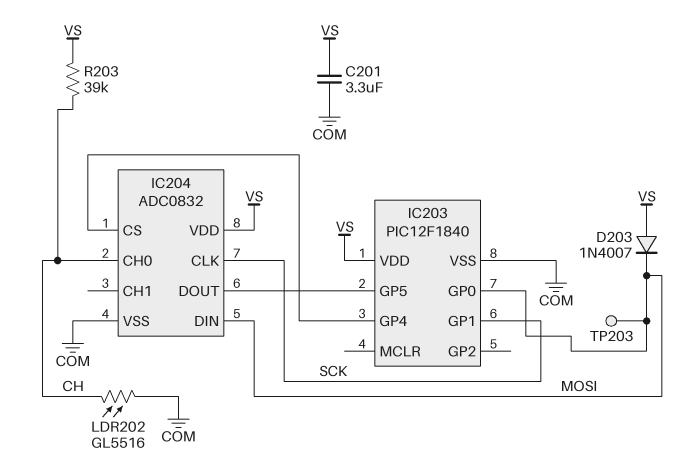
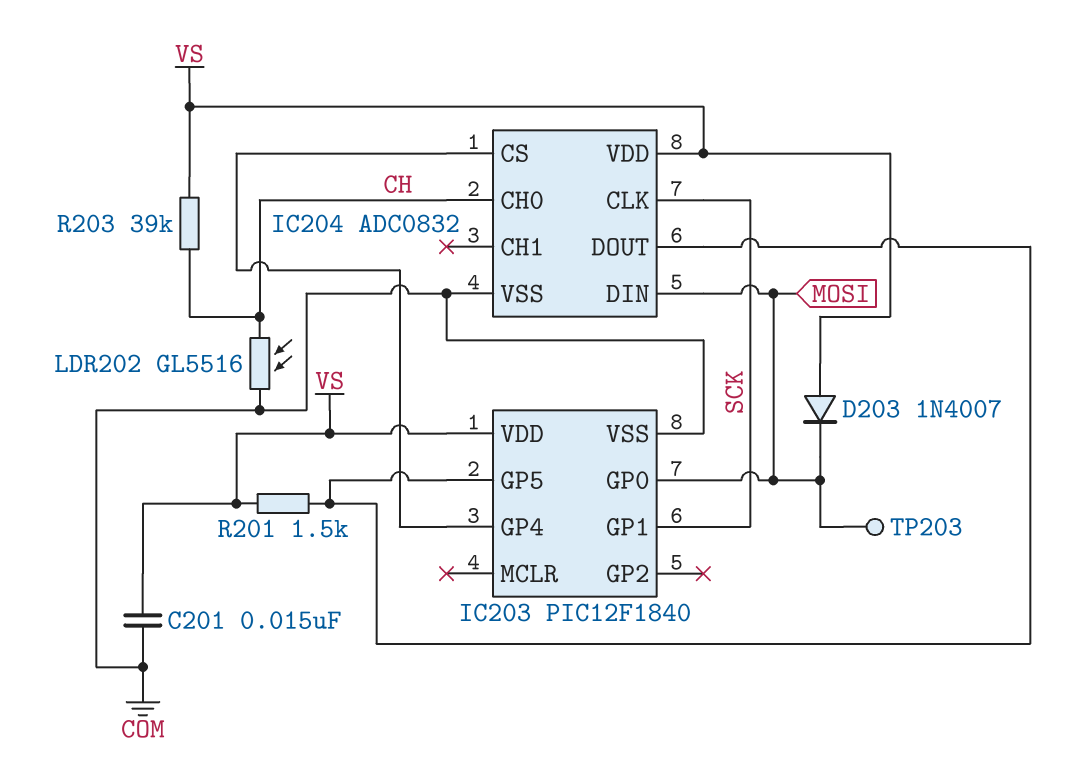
C201: 3.3uF (COM, VS) -> 15nF (COM, VS)
R201: none -> 1.5k (IC203/GP5, VS)

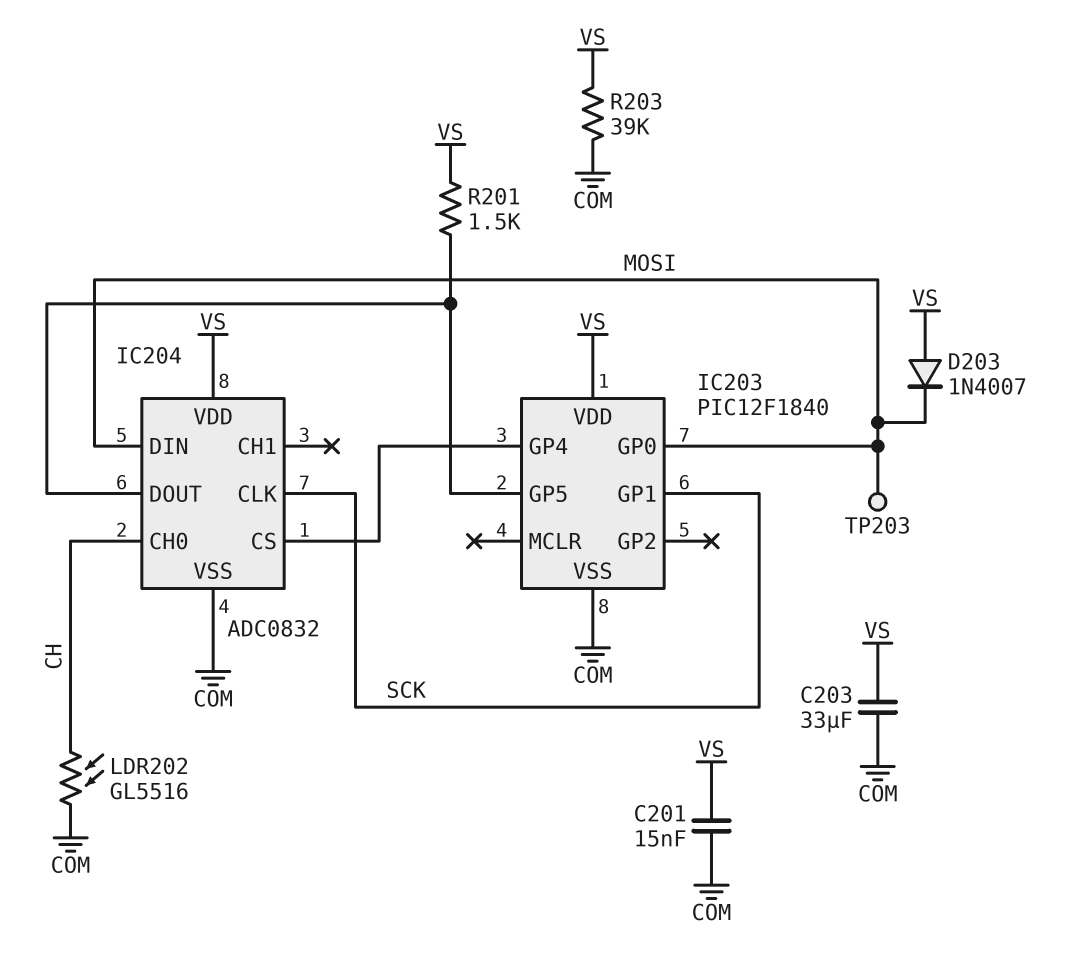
C203: none -> 33uF (COM, VS)
R203: 39k (CH, VS) -> 39k (COM, VS)

